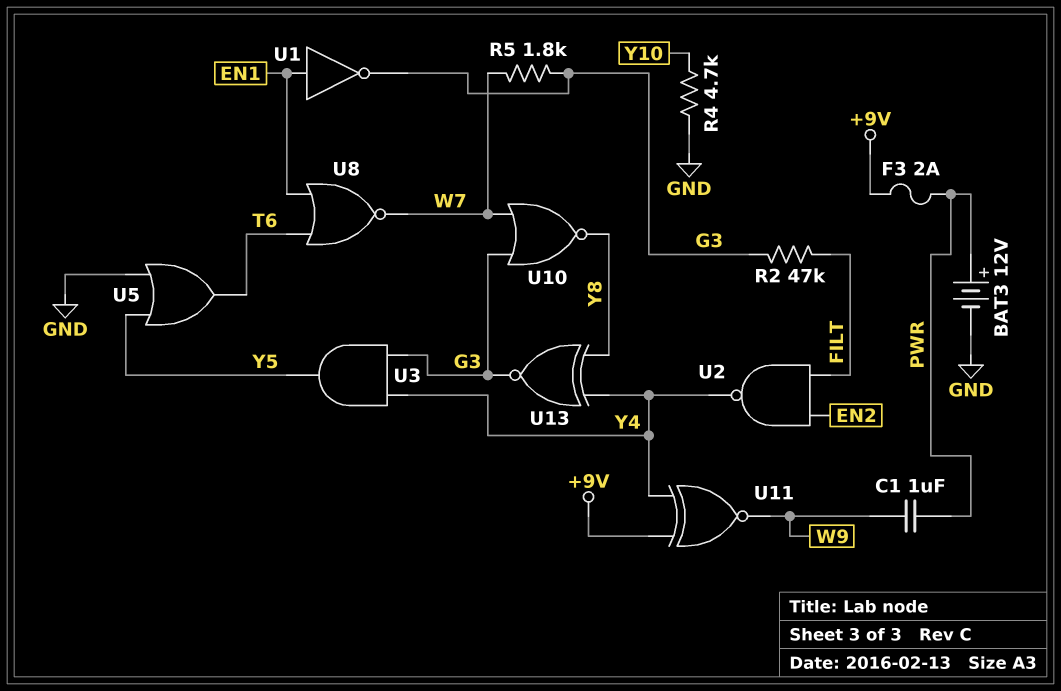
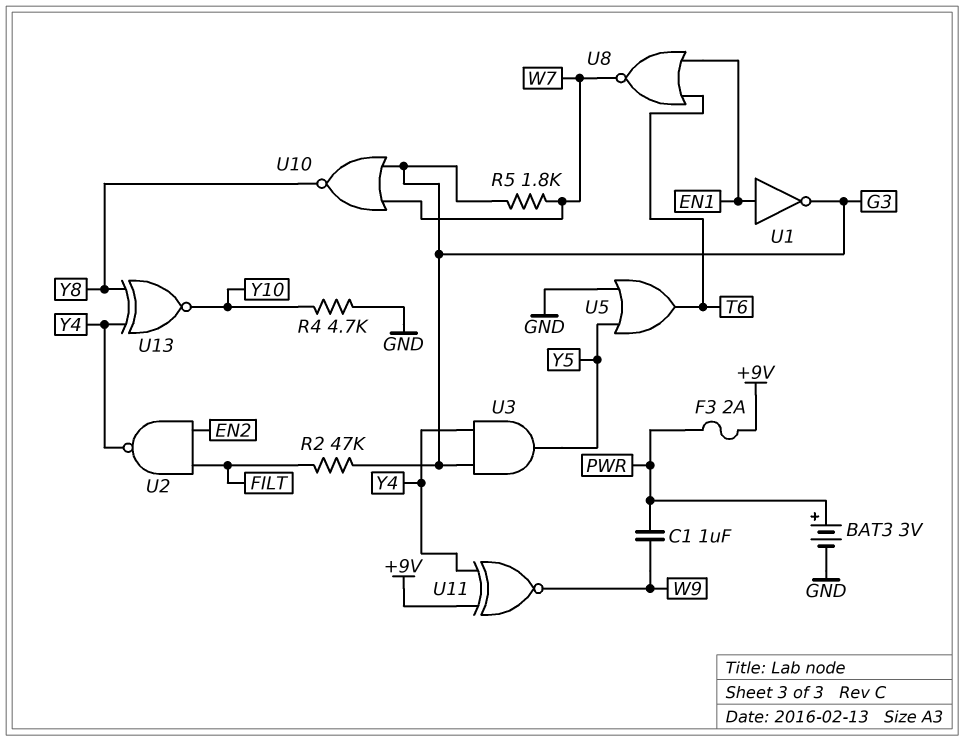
BAT3: 12V (plus PWR, minus GND) -> 3V (plus PWR, minus GND)
U13: XNOR (in Y4, in Y8, out G3) -> XNOR (in Y4, in Y8, out Y10)

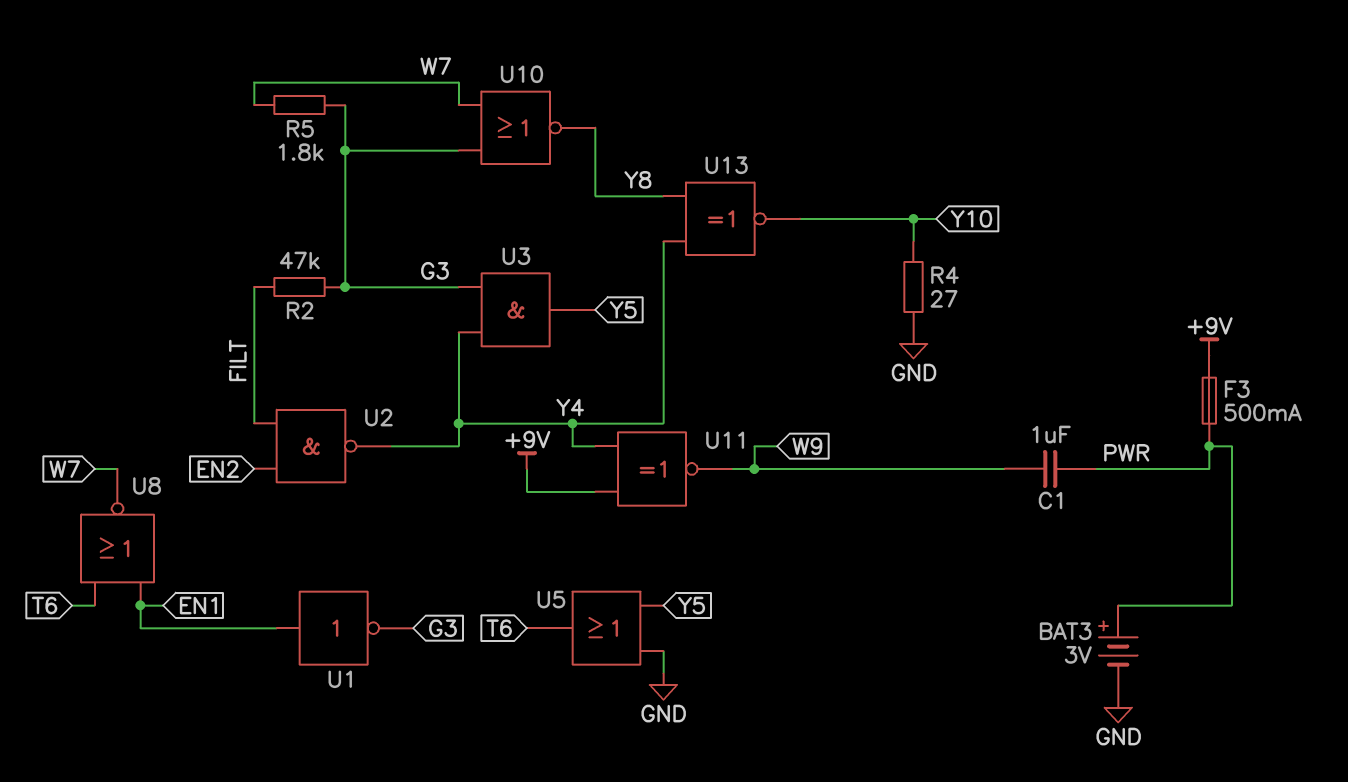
F3: 2A (+9V, PWR) -> 500mA (+9V, PWR)
R4: 4.7k (GND, Y10) -> 27 (GND, Y10)

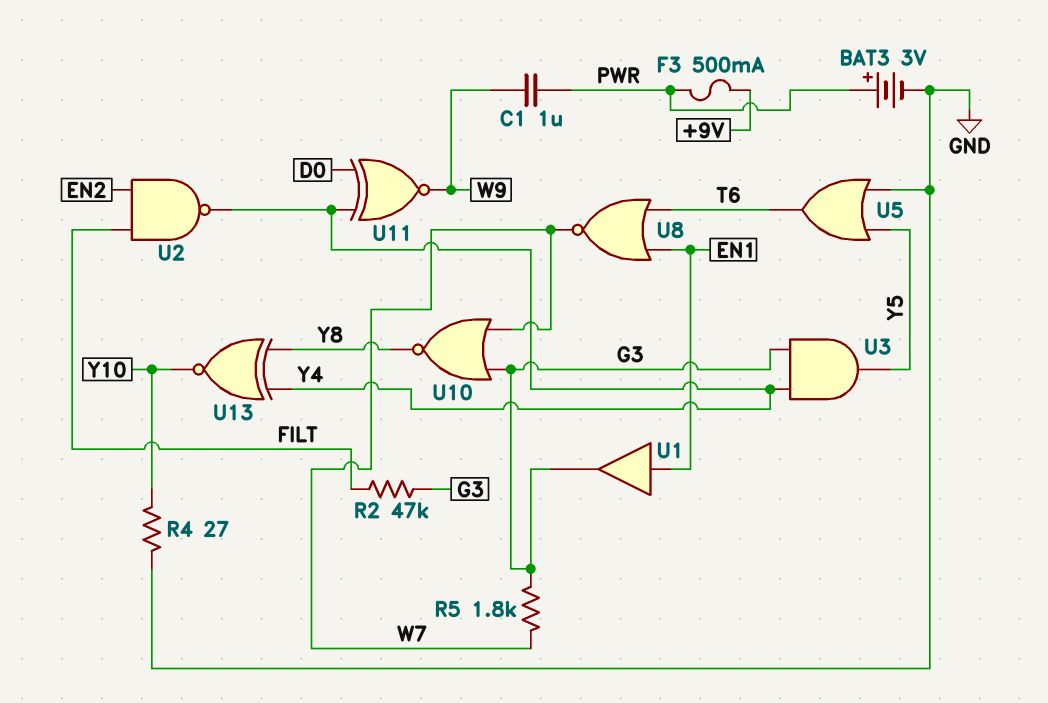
U1: NOT (in EN1, out G3) -> buffer (in EN1, out G3)
U11: XNOR (in +9V, in Y4, out W9) -> XNOR (in D0, in Y4, out W9)

